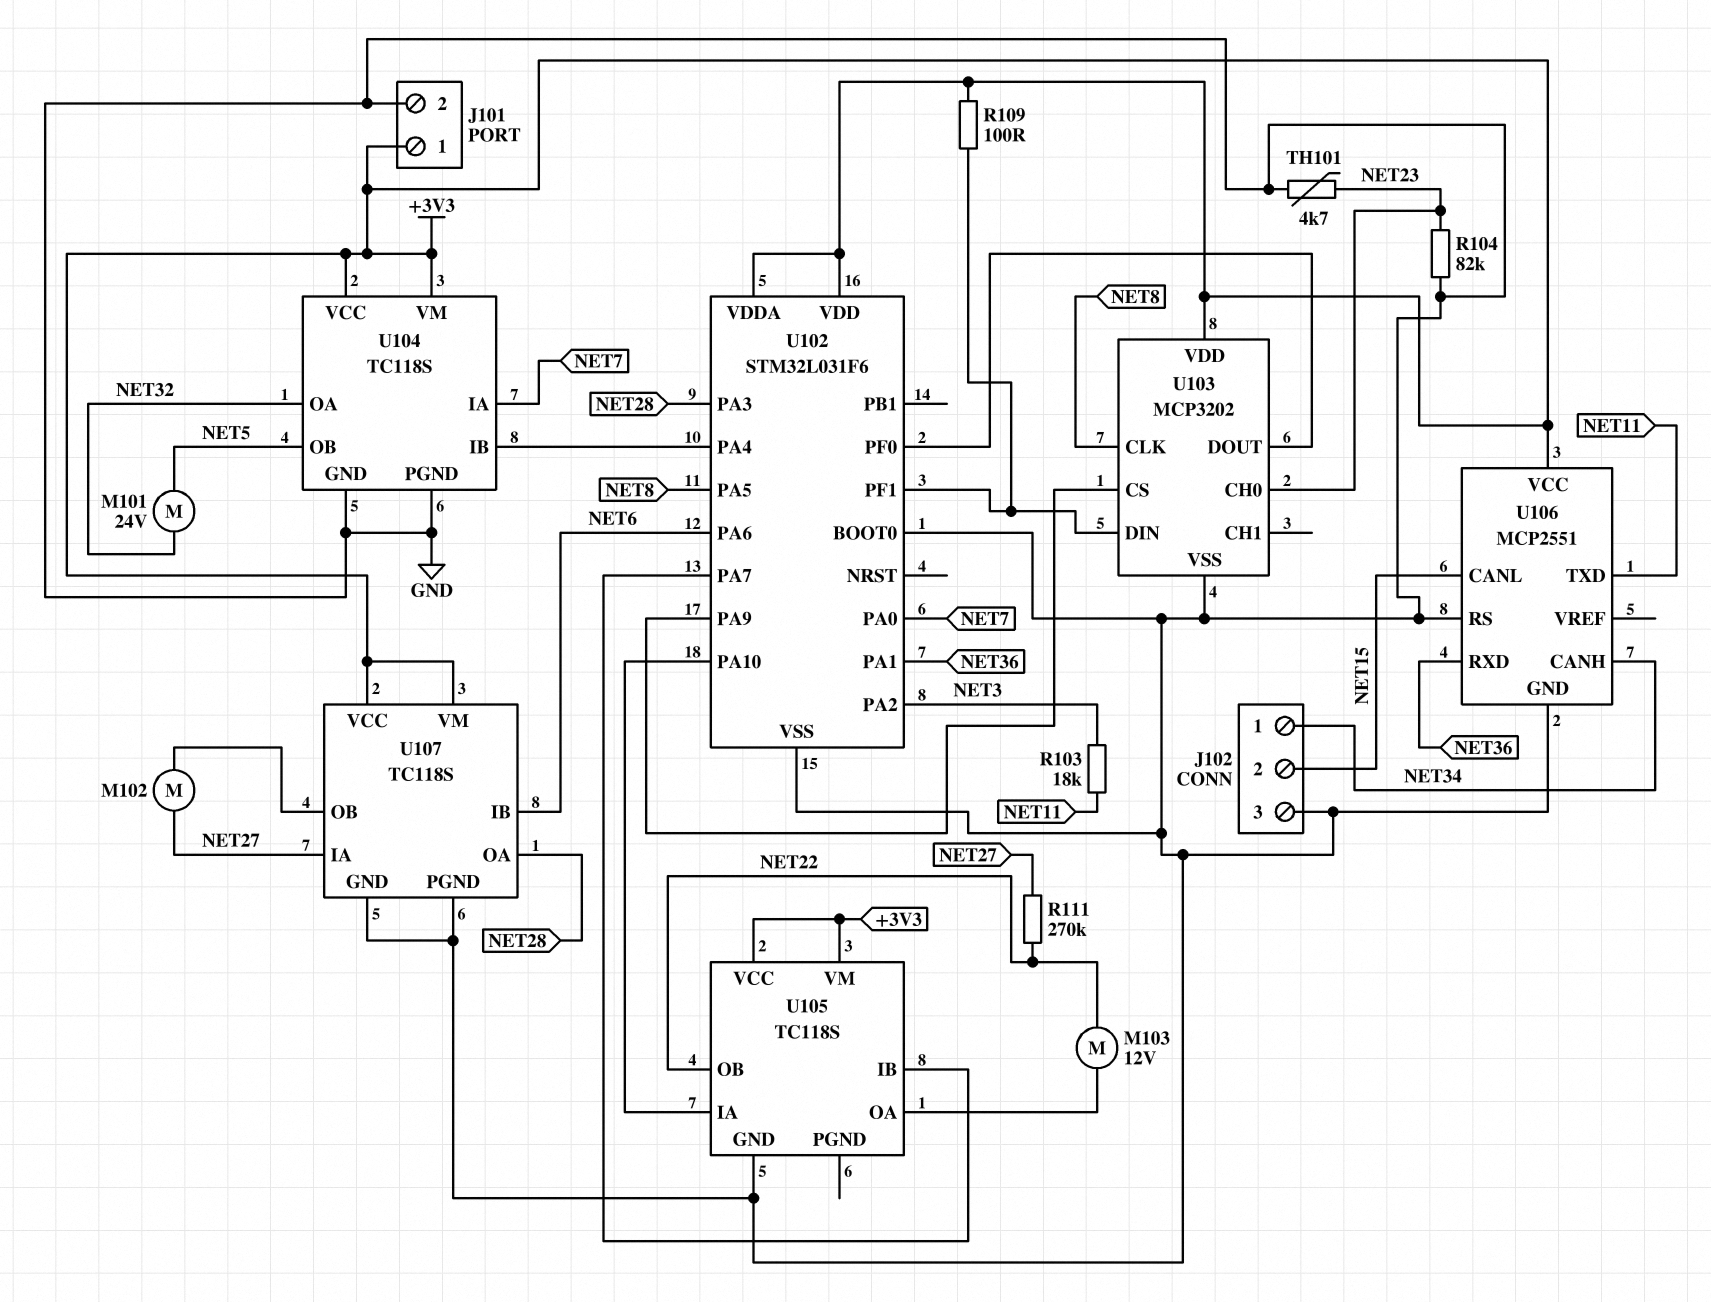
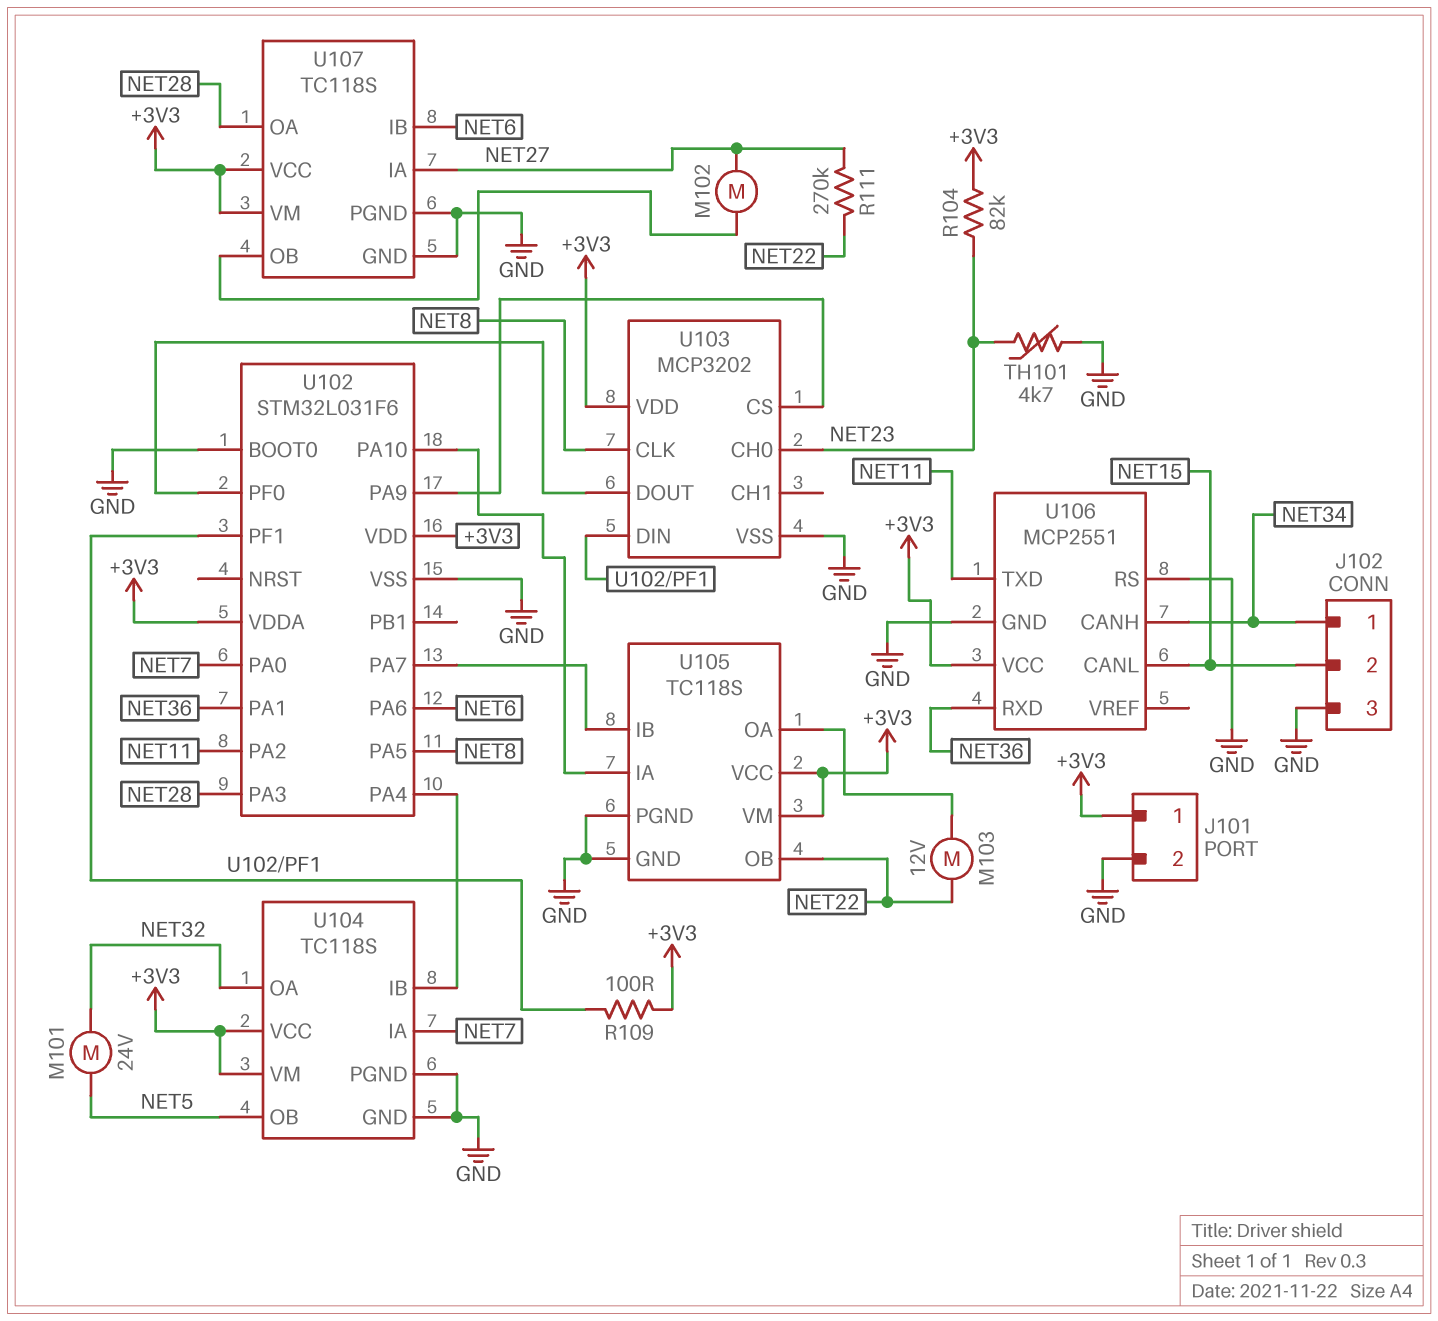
R103: 18k (NET3, NET11) -> none
R104: 82k (GND, NET23) -> 82k (+3V3, NET23)
U102 pin PA2: NET3 -> NET11
U105 pin PGND: none -> GND

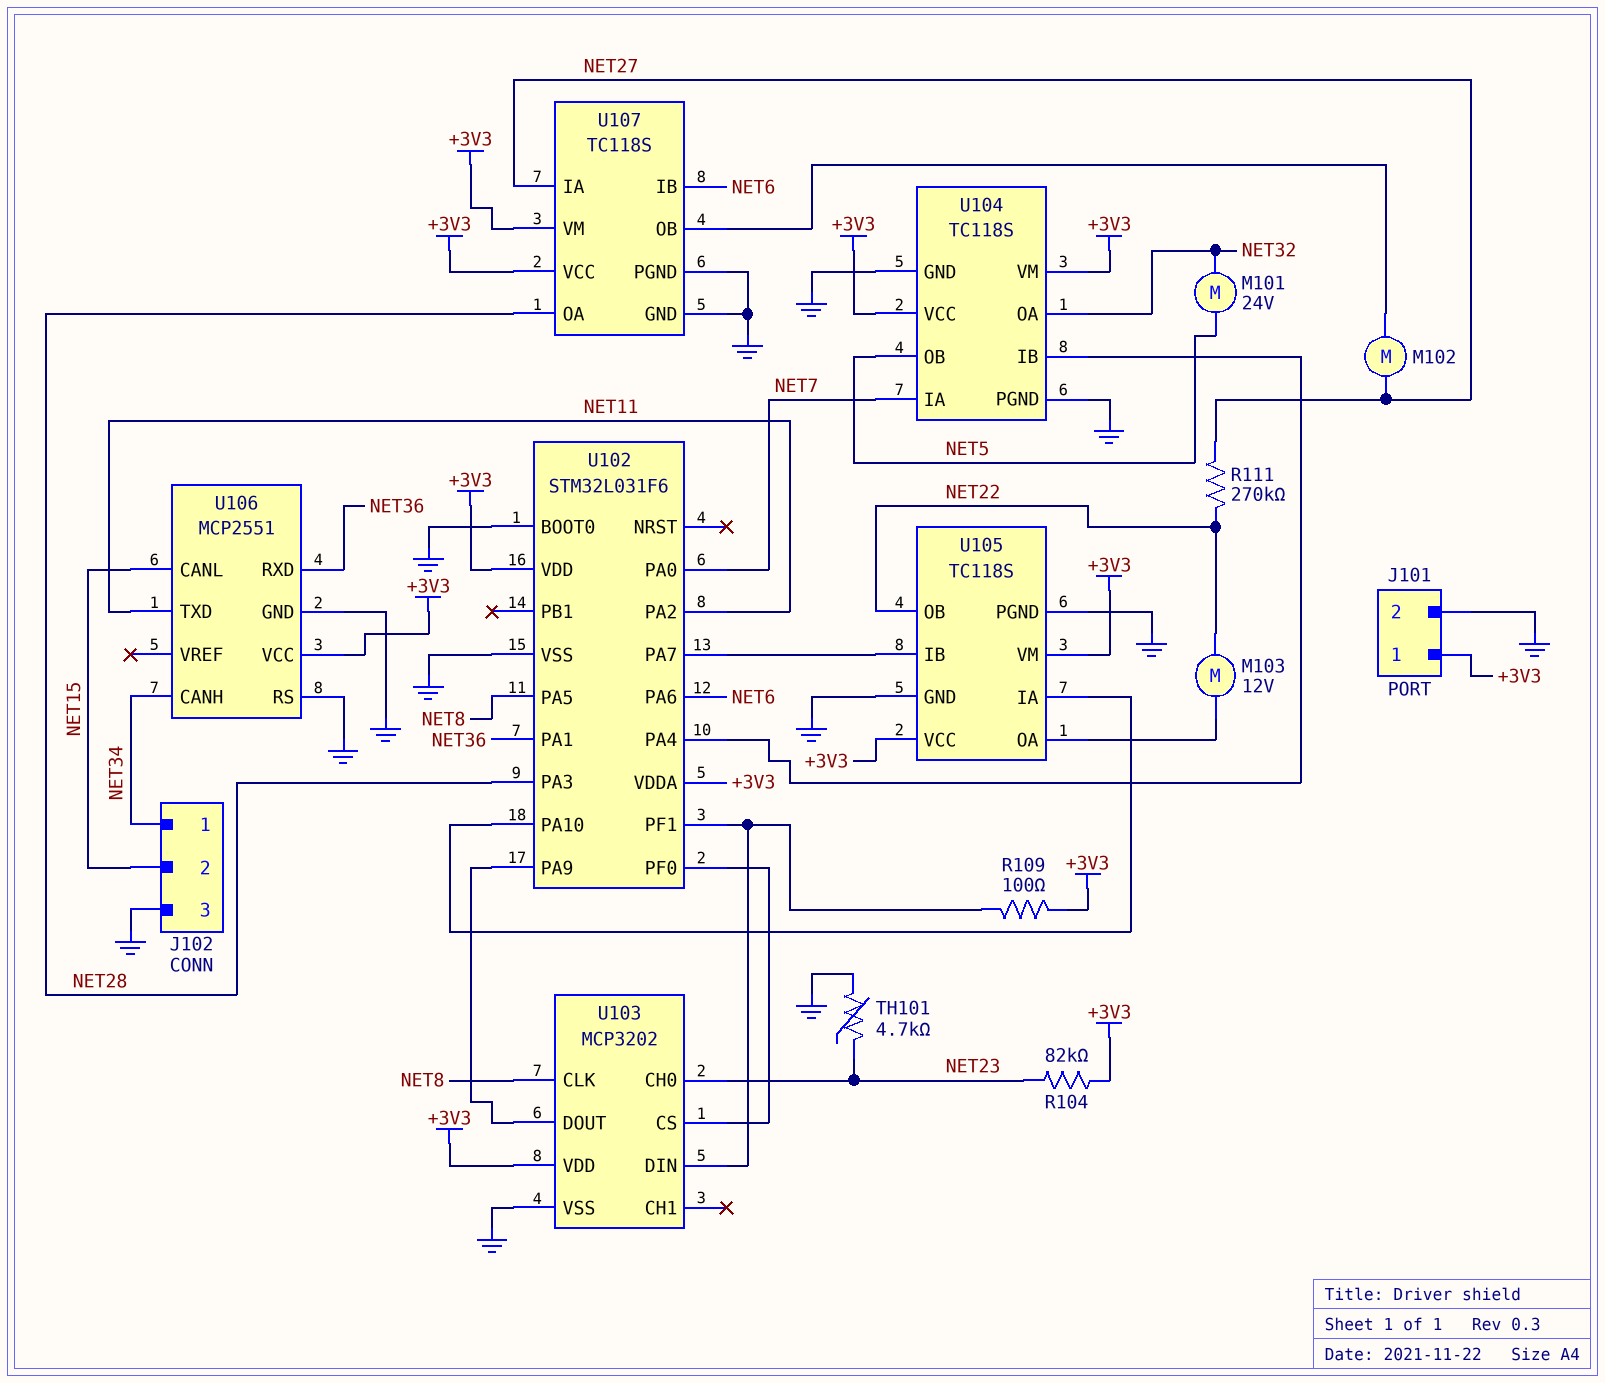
U103 pin CS: U102/PA9 -> U102/PF0
U103 pin DOUT: U102/PF0 -> U102/PA9

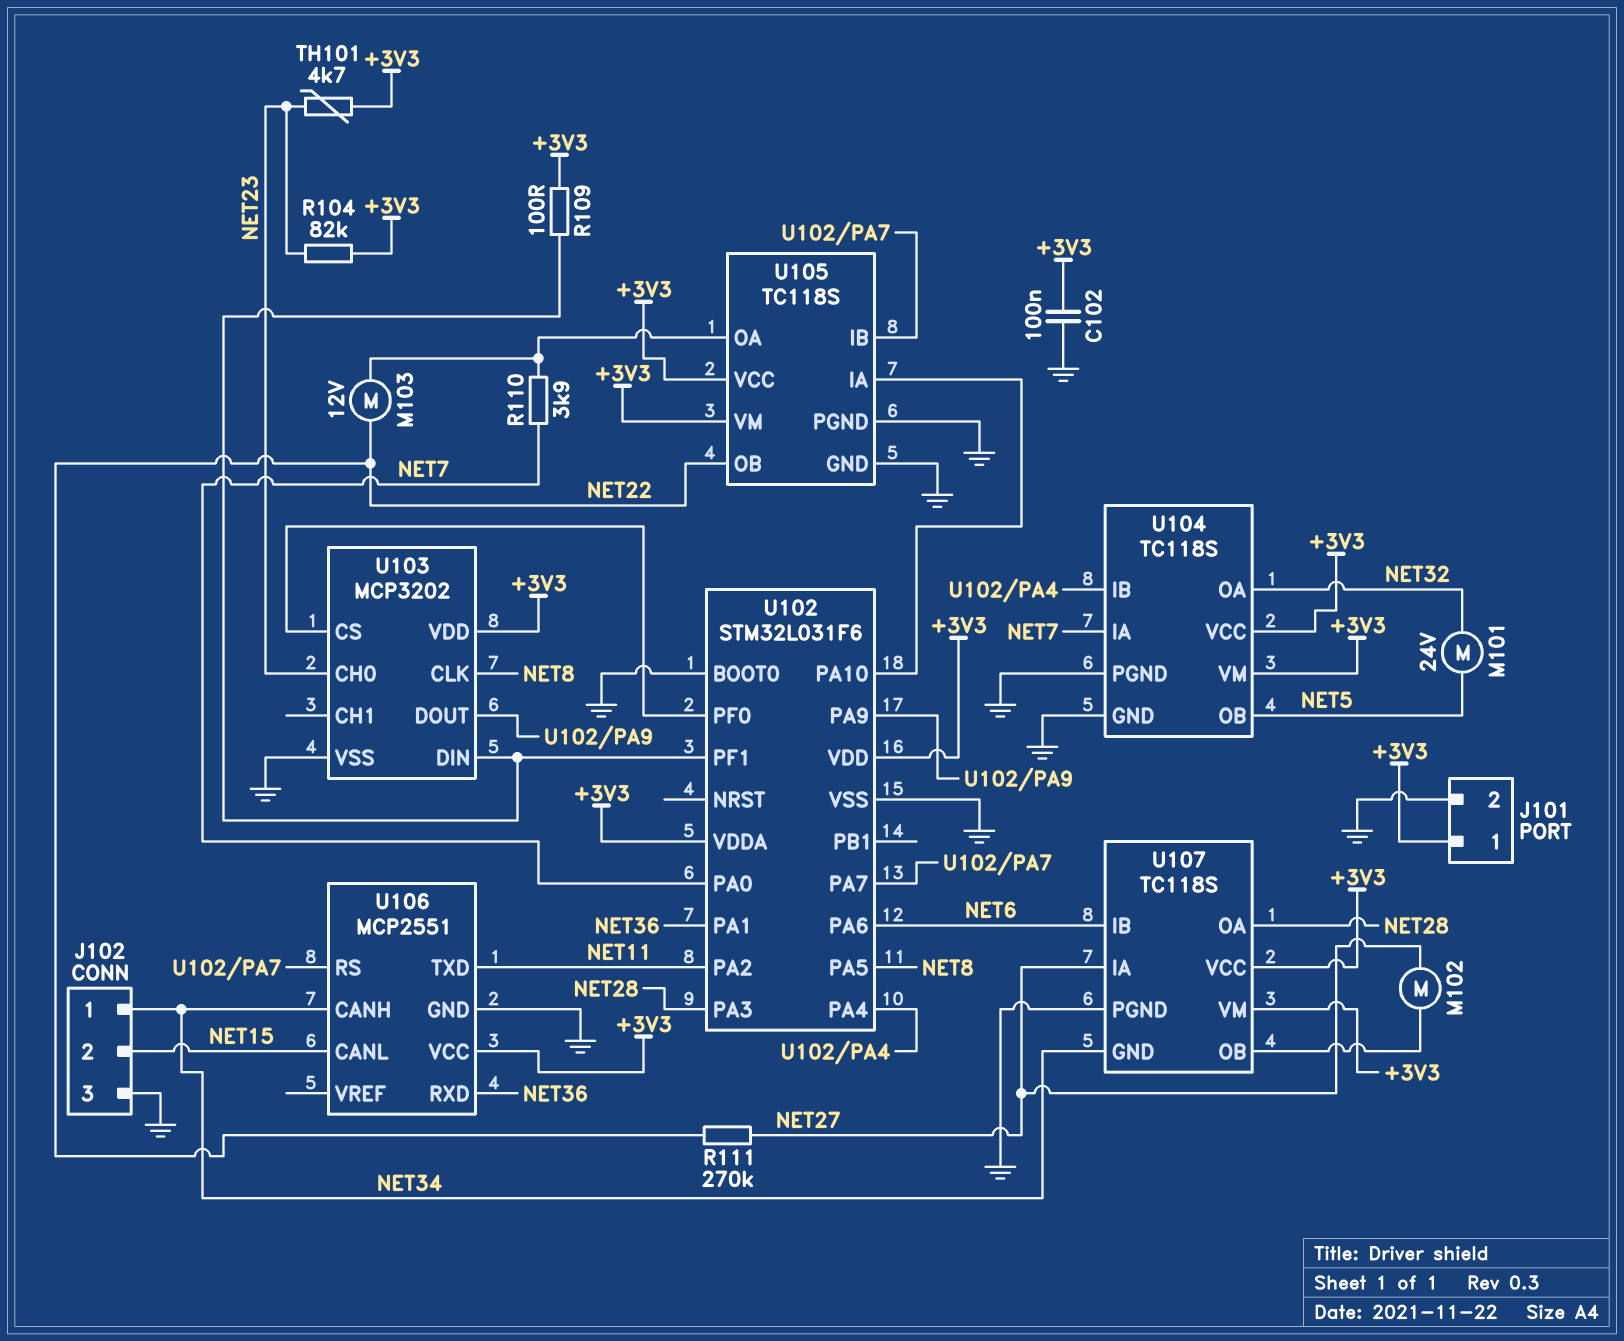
C102: none -> 100nF (+3V3, GND)
R110: none -> 3.9k (NET7, U105/OA)
TH101: 4.7k (GND, NET23) -> 4.7k (+3V3, NET23)
U106 pin RS: GND -> U102/PA7
U107 pin GND: GND -> NET34

